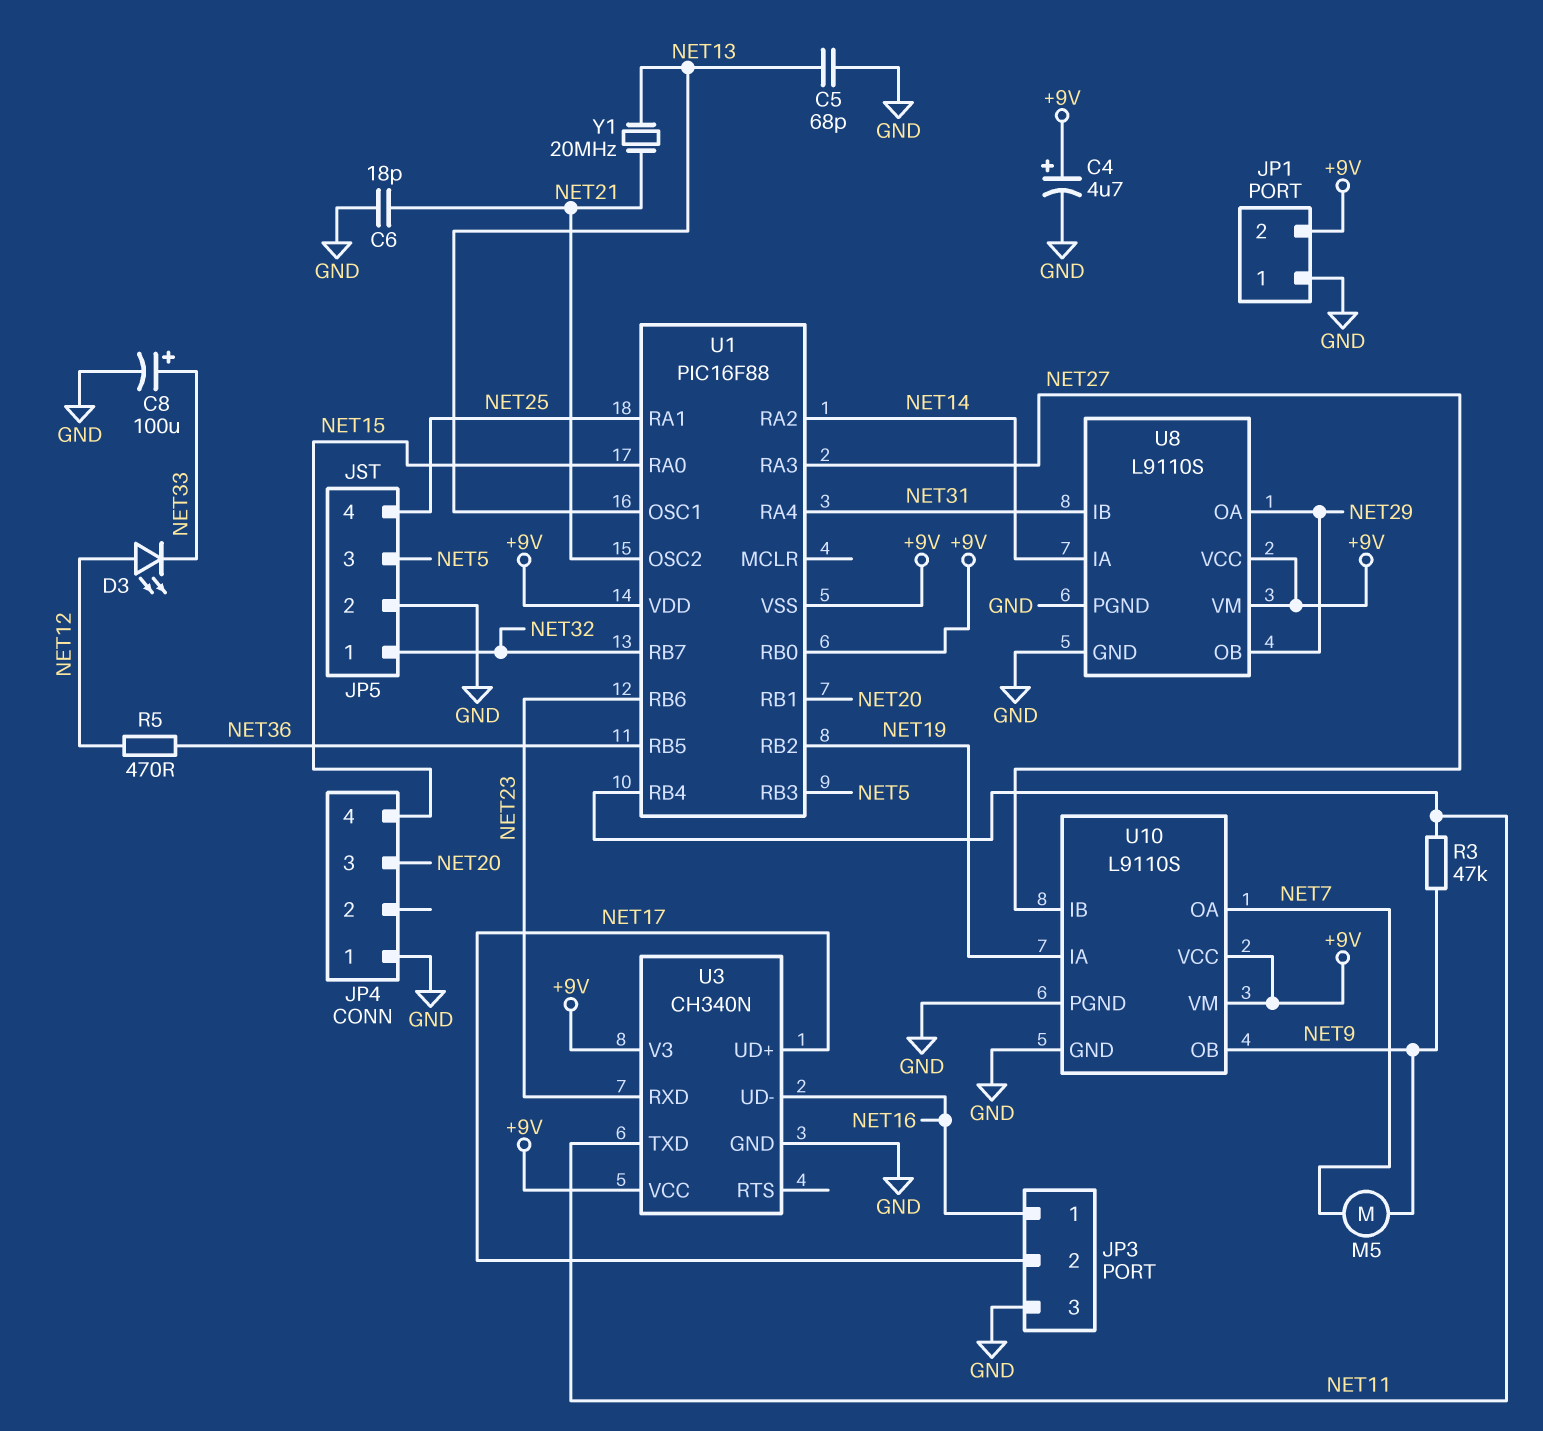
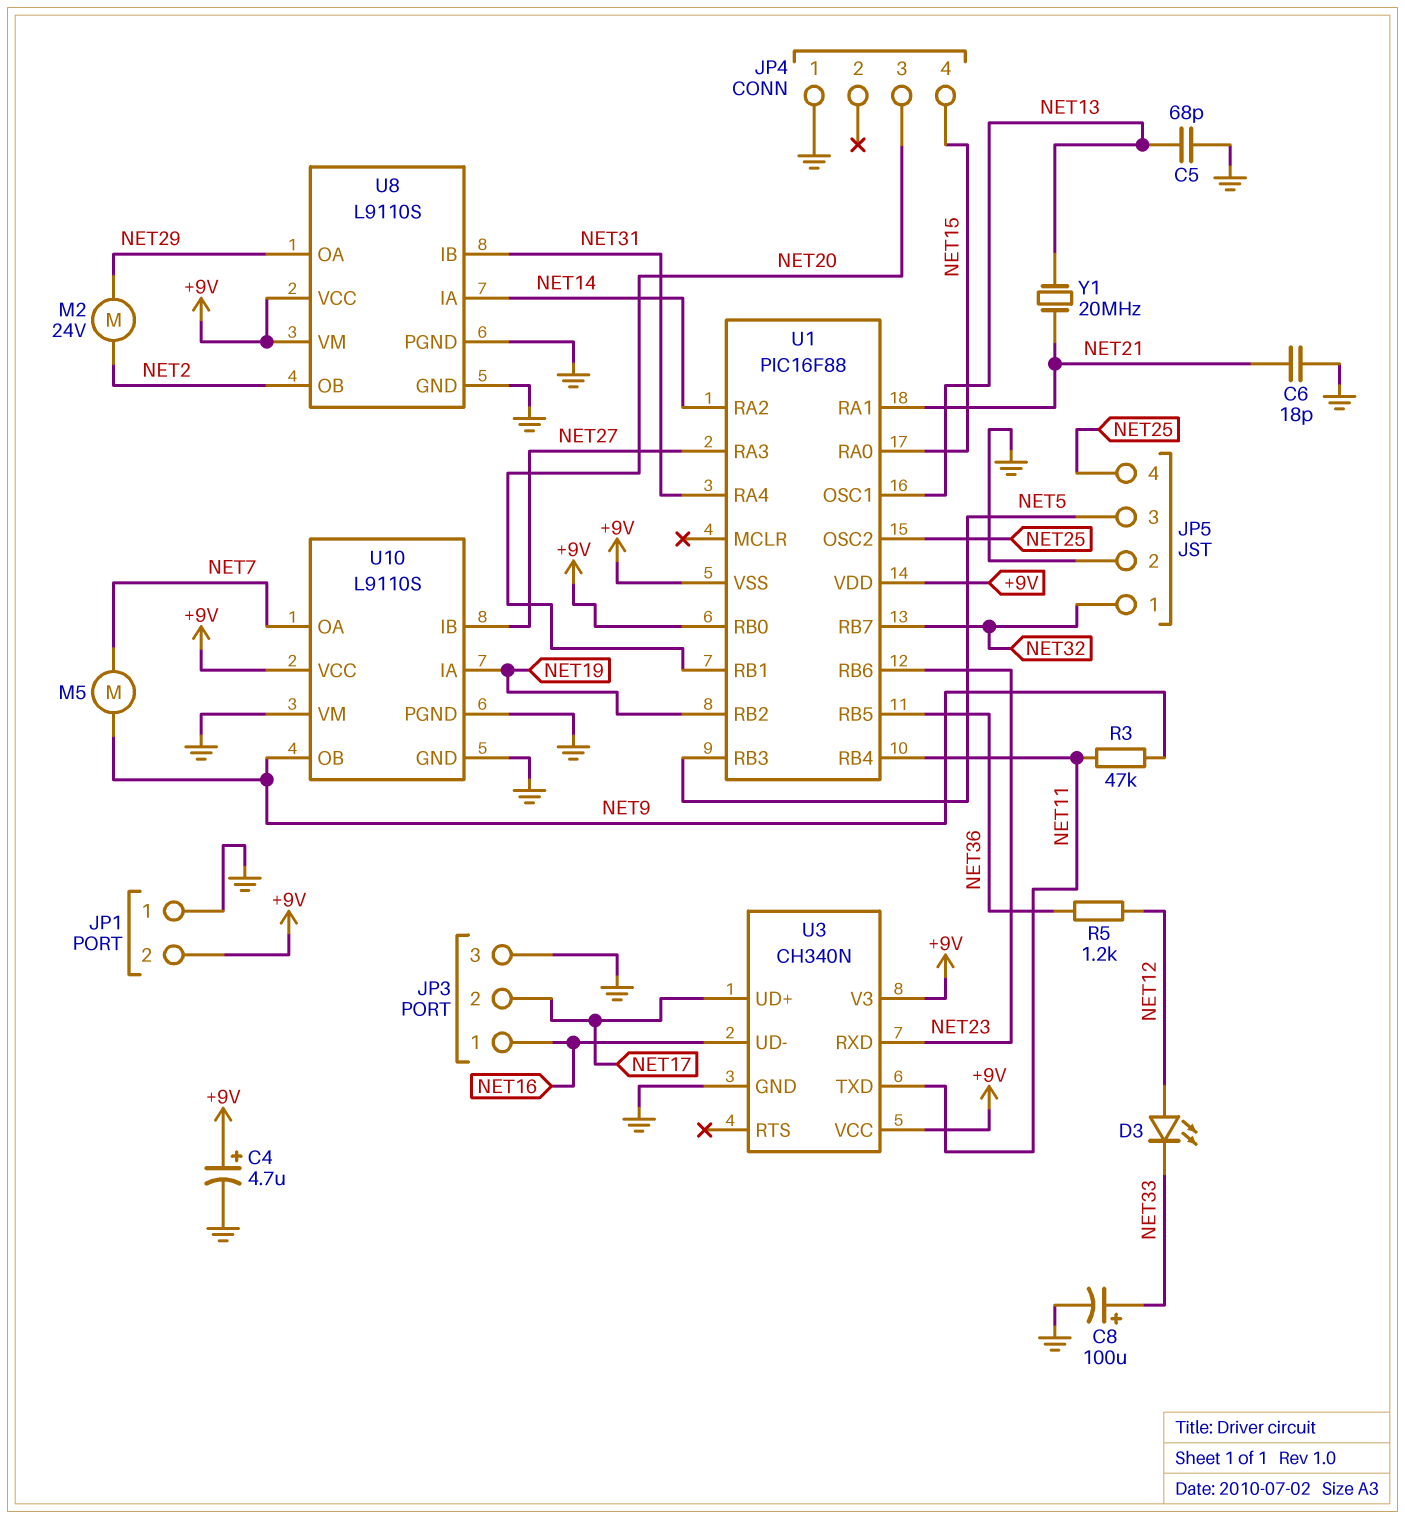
M2: none -> motor 24V (NET2, NET29)
R5: 470 (NET12, NET36) -> 1.2k (NET12, NET36)
U1 pin OSC2: NET21 -> NET25
U1 pin RA1: NET25 -> NET21
U8 pin OB: NET29 -> NET2
U10 pin VM: +9V -> GND

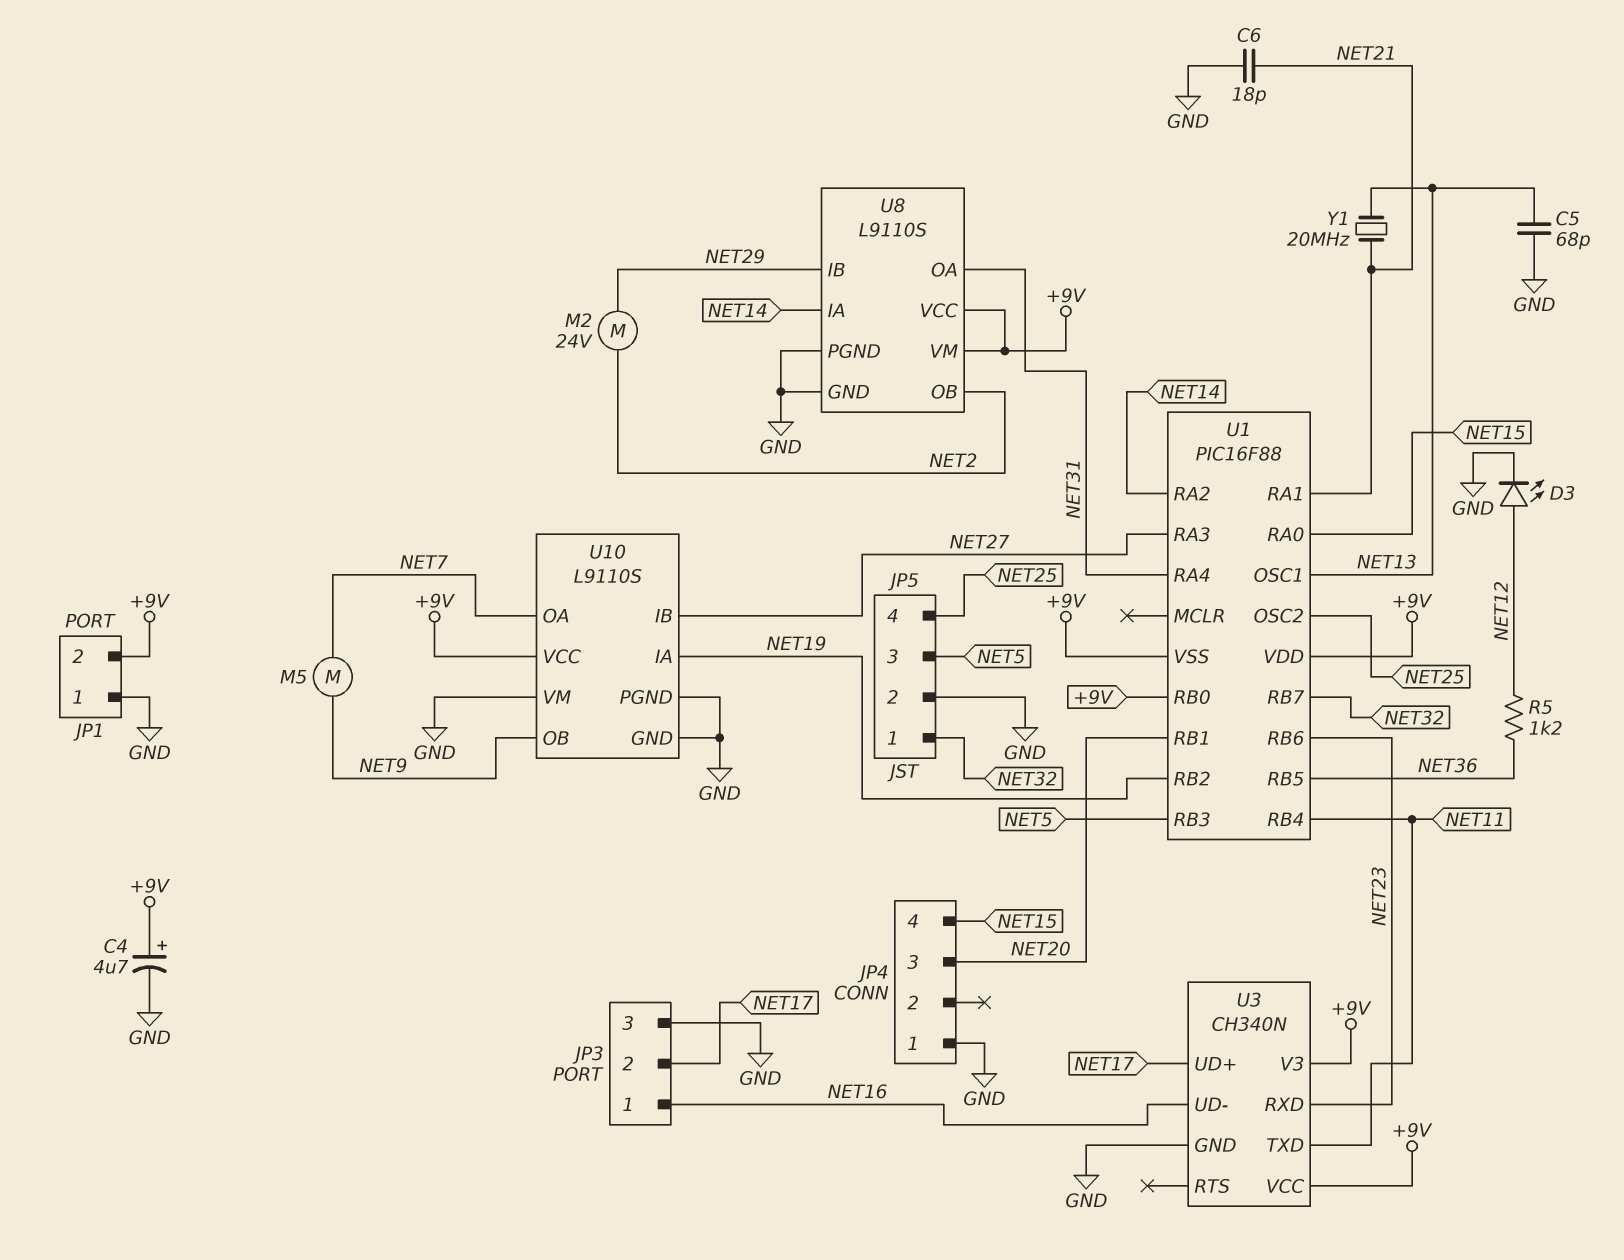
C8: 100uF (plus NET33, minus GND) -> none
D3: LED (A NET12, K NET33) -> LED (A NET12, K GND)
R3: 47k (NET9, NET11) -> none
U8 pin IB: NET31 -> NET29
U8 pin OA: NET29 -> NET31

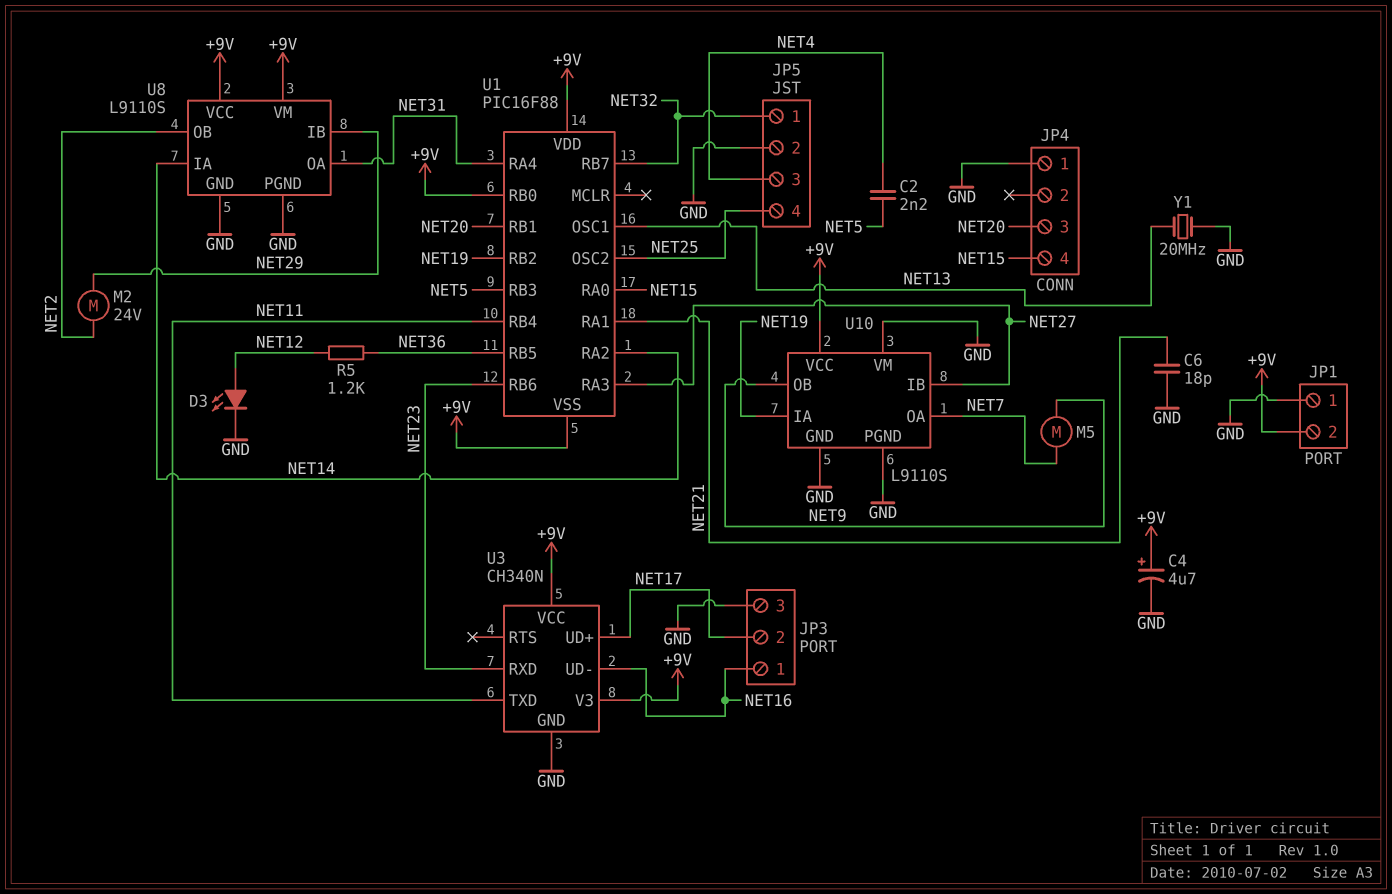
C2: none -> 2.2nF (NET4, NET5)
C5: 68pF (GND, NET13) -> none
JP5 pin 3: NET5 -> NET4
Y1: 20MHz (NET13, NET21) -> 20MHz (GND, NET13)

